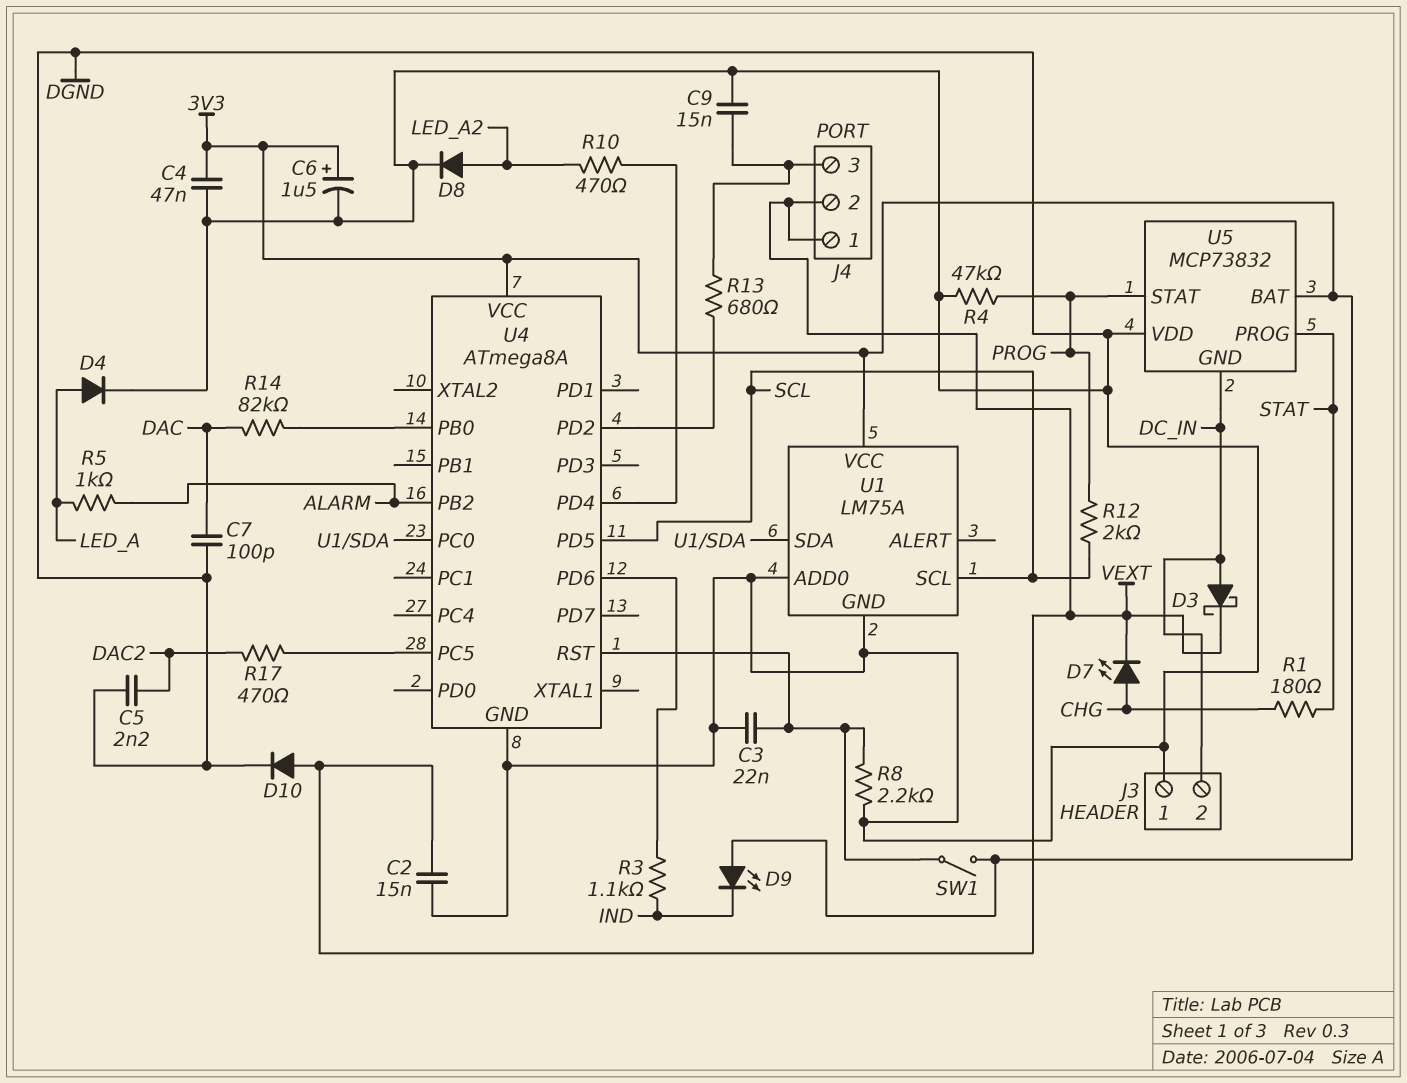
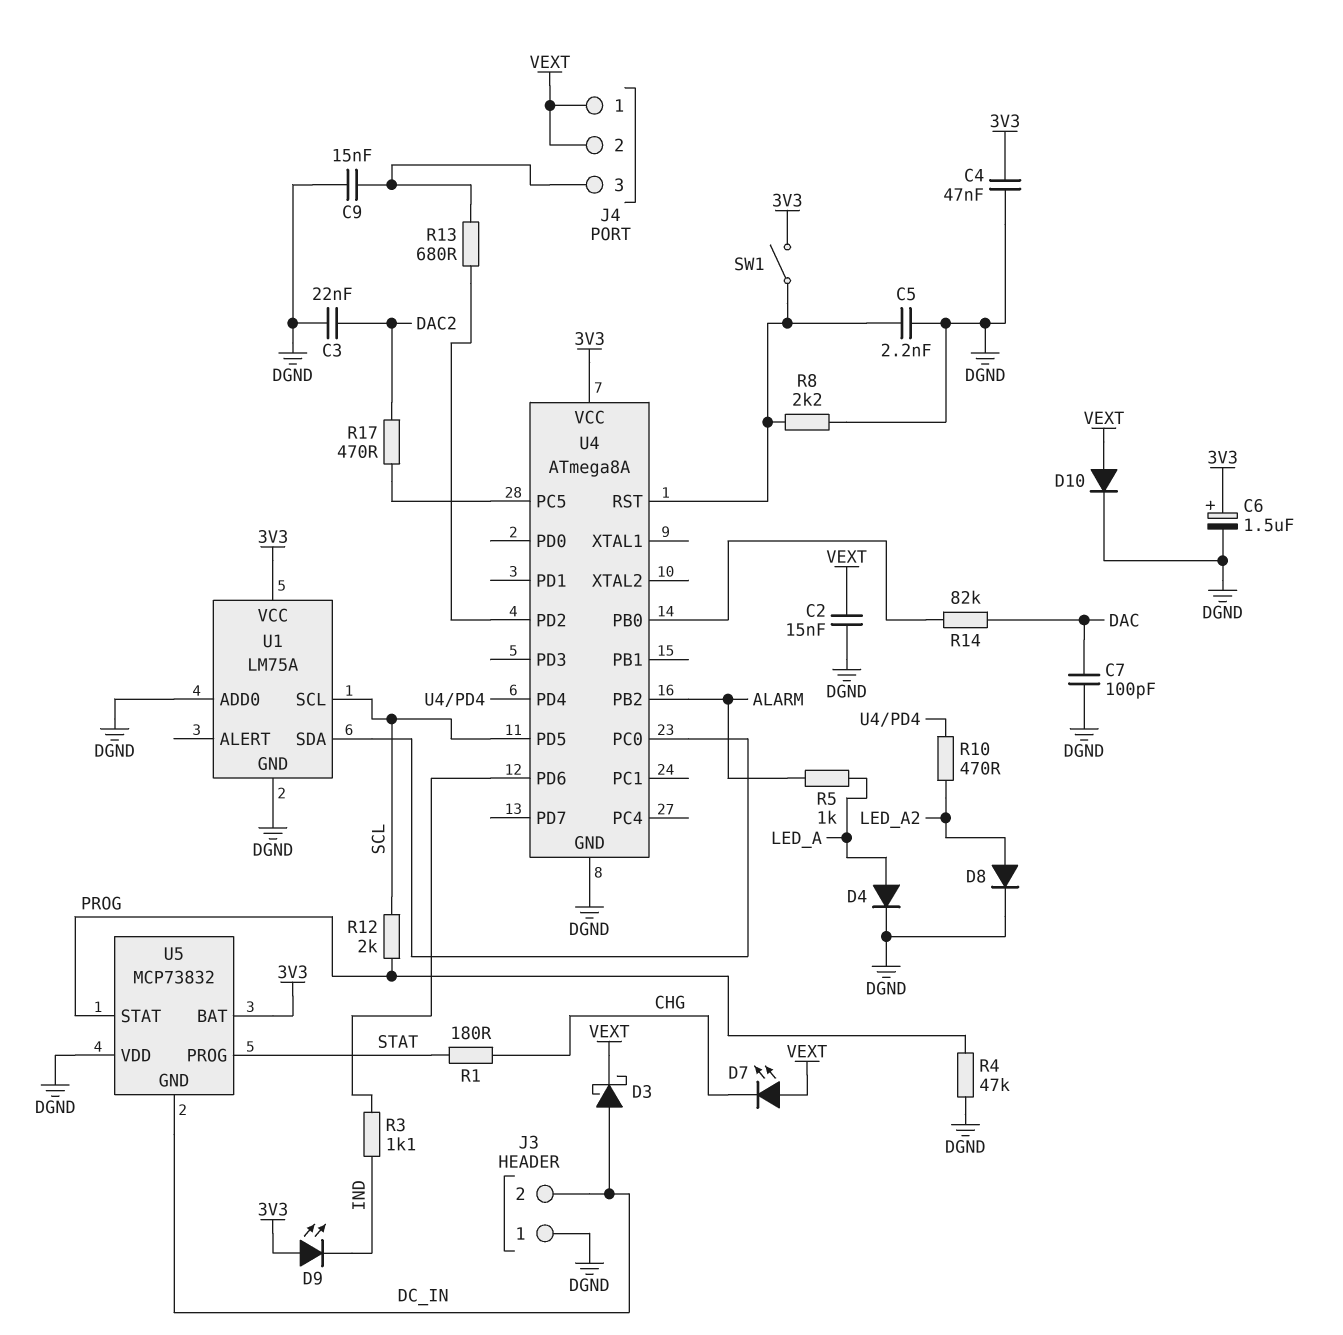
C3: 22nF (DGND, U4/RST) -> 22nF (DAC2, DGND)
C5: 2.2nF (DAC2, DGND) -> 2.2nF (DGND, U4/RST)
D7: LED (A CHG, K VEXT) -> LED (A VEXT, K CHG)

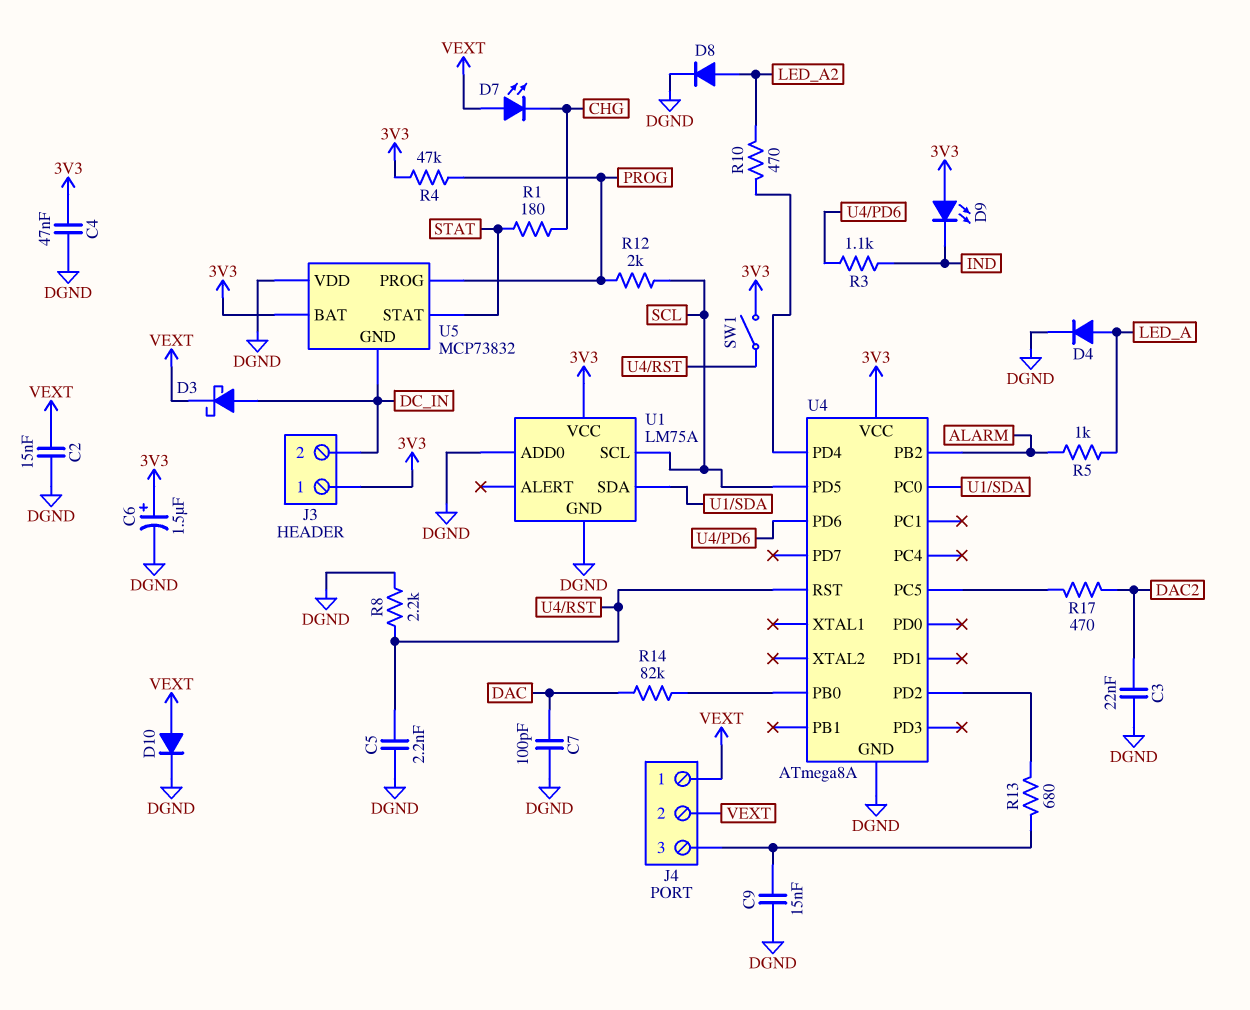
J3 pin 1: DGND -> 3V3
R4: 47k (DGND, PROG) -> 47k (3V3, PROG)
U5 pin PROG: STAT -> PROG
U5 pin STAT: PROG -> STAT

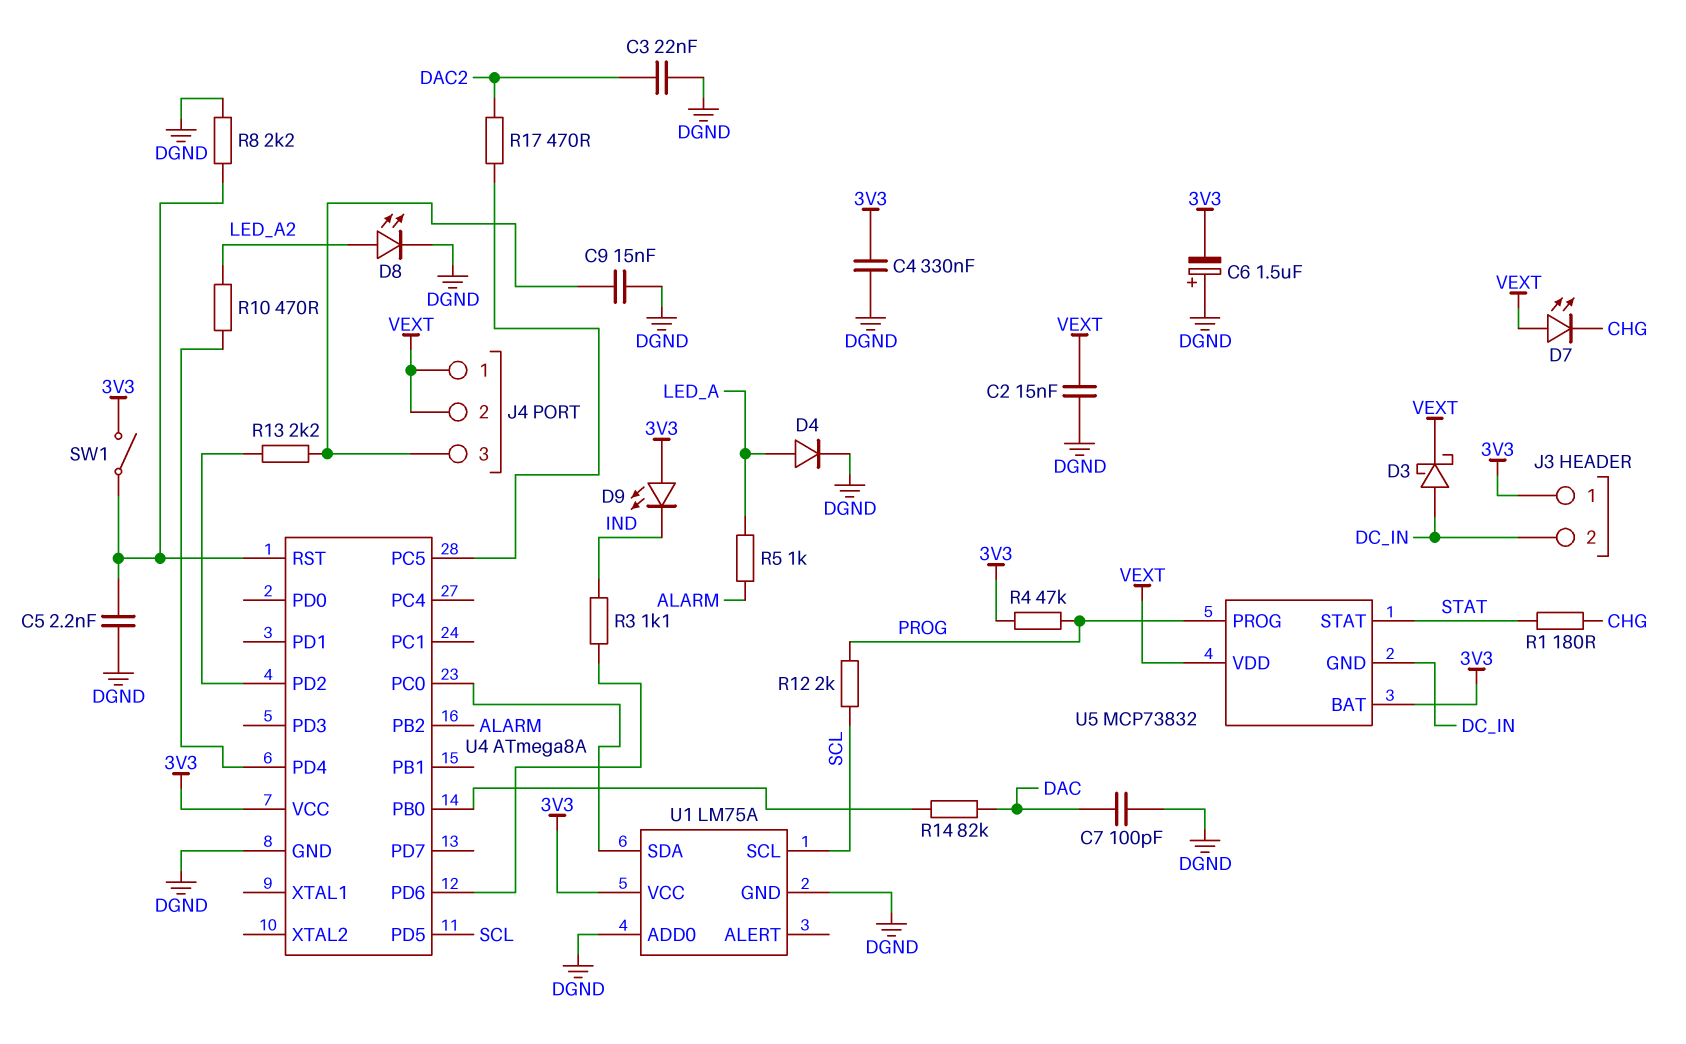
C4: 47nF (3V3, DGND) -> 330nF (3V3, DGND)
C6: 1.5uF (plus 3V3, minus DGND) -> 1.5uF (plus DGND, minus 3V3)
D8: diode (A LED_A2, K DGND) -> LED (A LED_A2, K DGND)
D10: diode (A VEXT, K DGND) -> none
R13: 680 (J4/3, U4/PD2) -> 2.2k (J4/3, U4/PD2)
U5 pin VDD: DGND -> VEXT

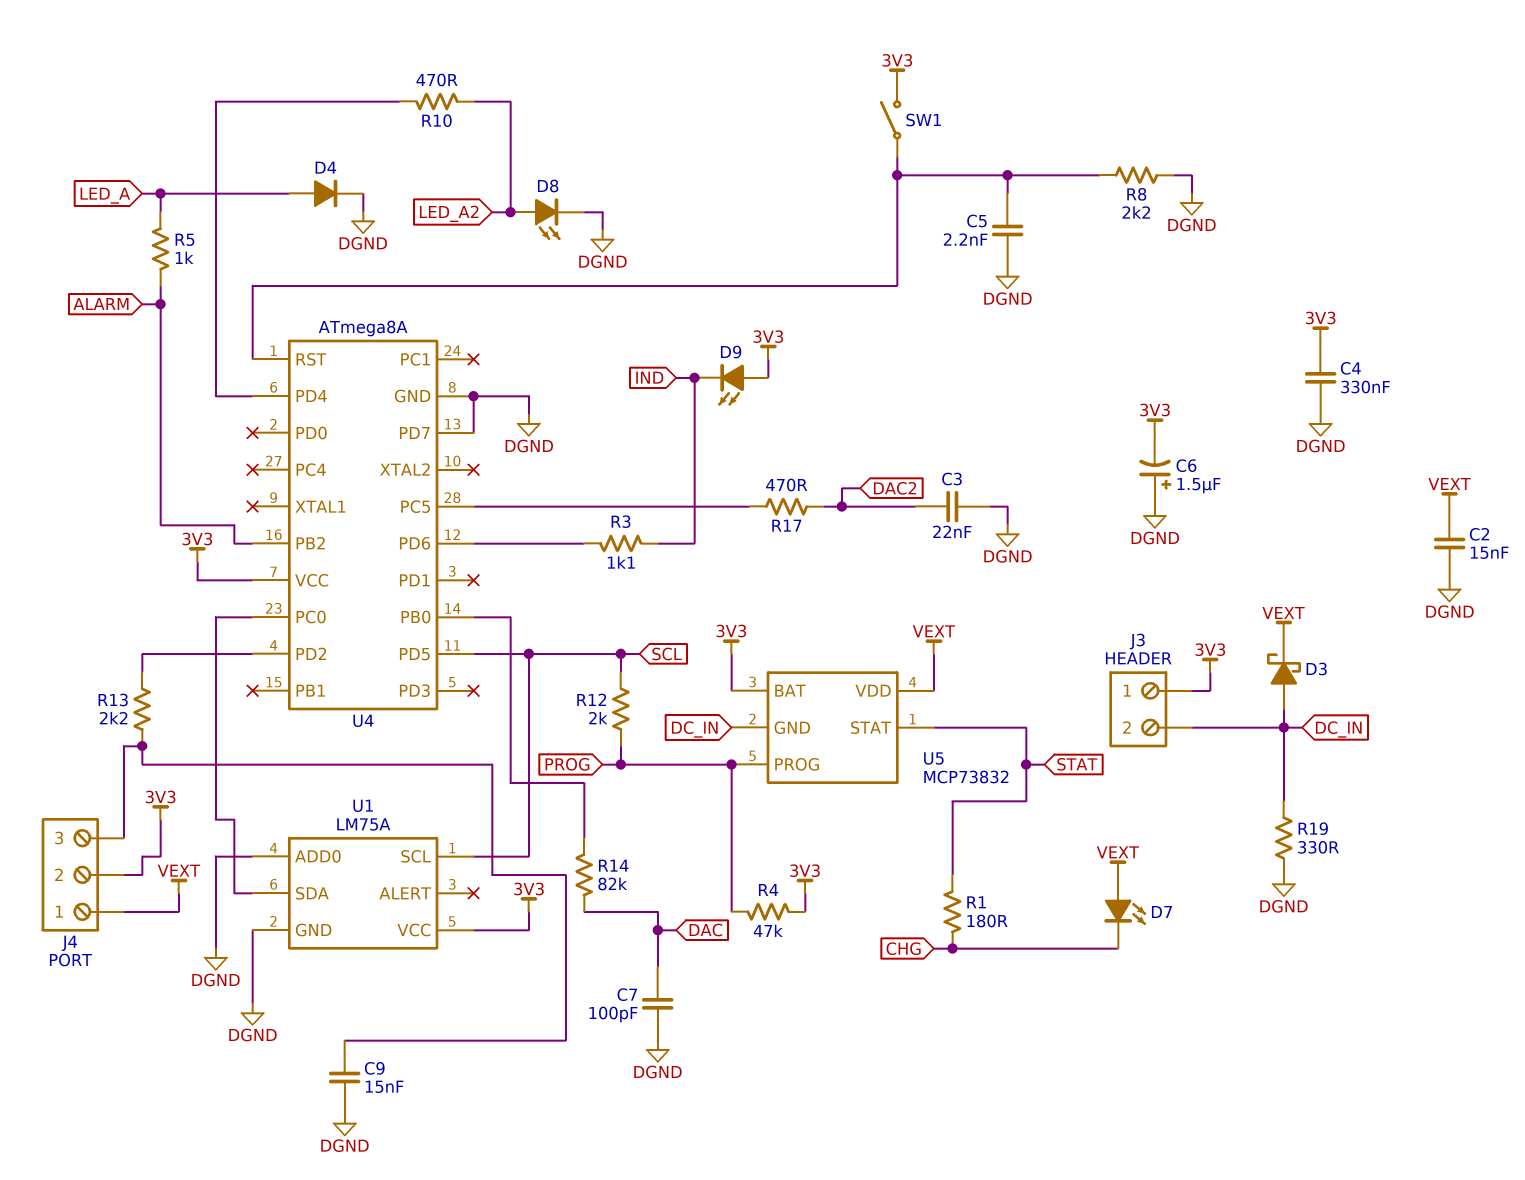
J4 pin 2: VEXT -> 3V3
R19: none -> 330 (DC_IN, DGND)
U4 pin PD7: none -> DGND

